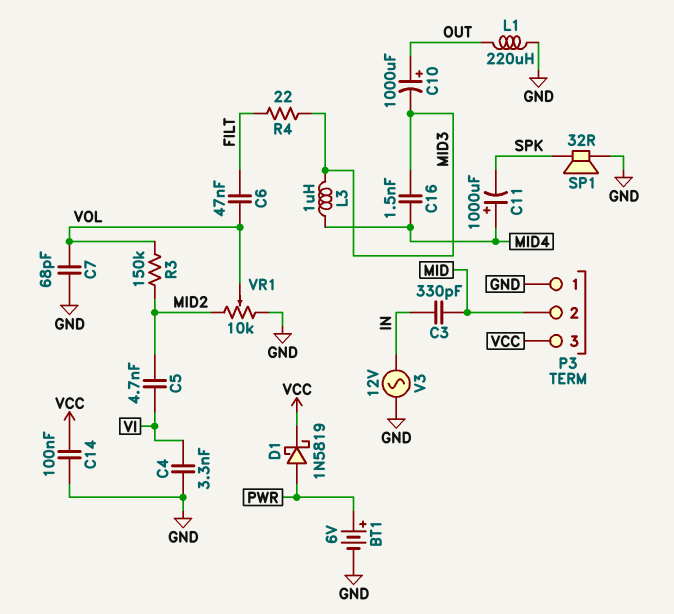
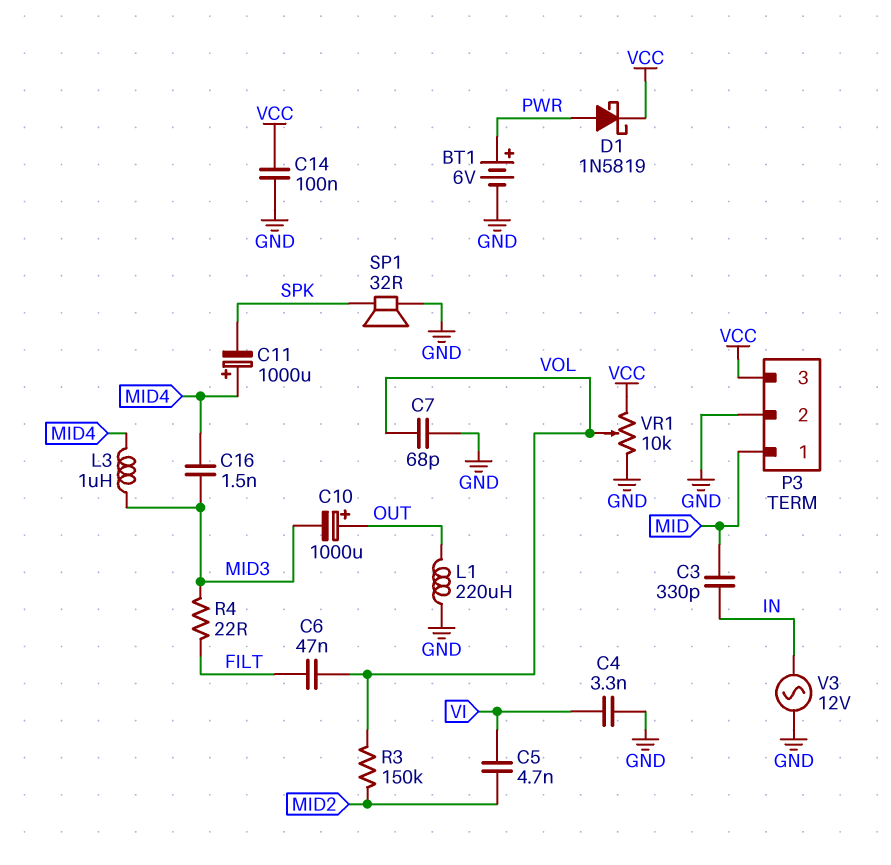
P3 pin 1: GND -> MID
P3 pin 2: MID -> GND
VR1: 10k (GND, MID2, wiper VOL) -> 10k (GND, VCC, wiper VOL)

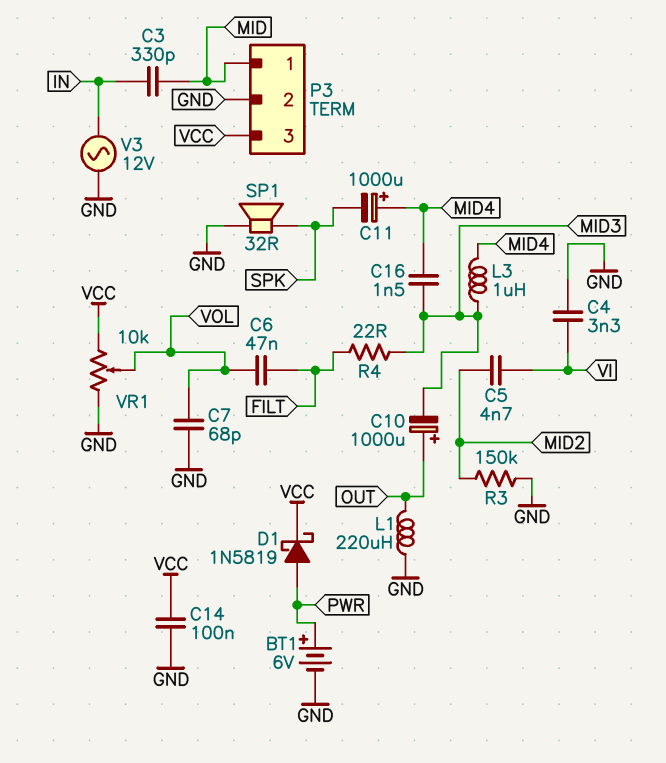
R3: 150k (MID2, VOL) -> 150k (GND, MID2)

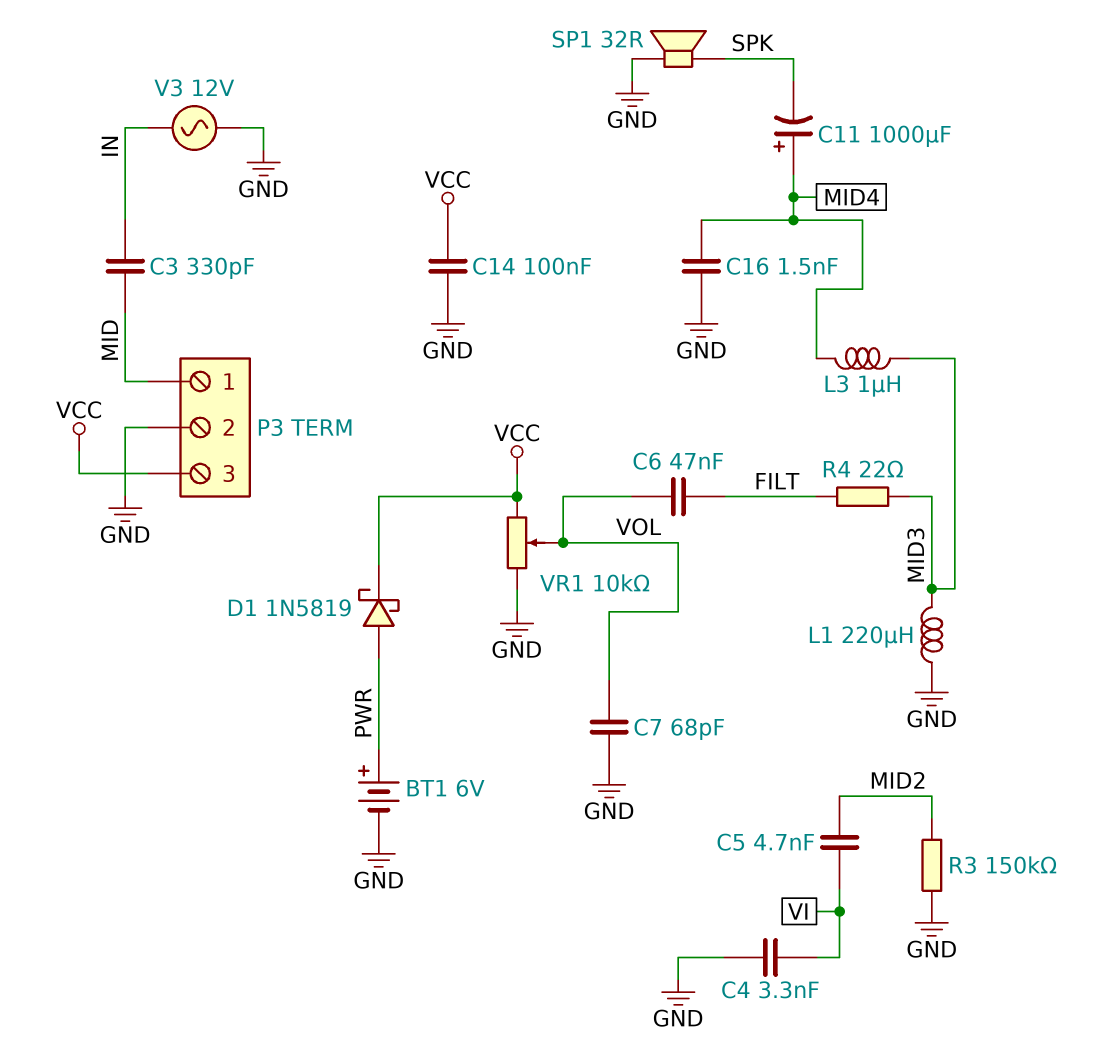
C10: 1000uF (plus OUT, minus MID3) -> none
C16: 1.5nF (MID3, MID4) -> 1.5nF (GND, MID4)
L1: 220uH (GND, OUT) -> 220uH (GND, MID3)

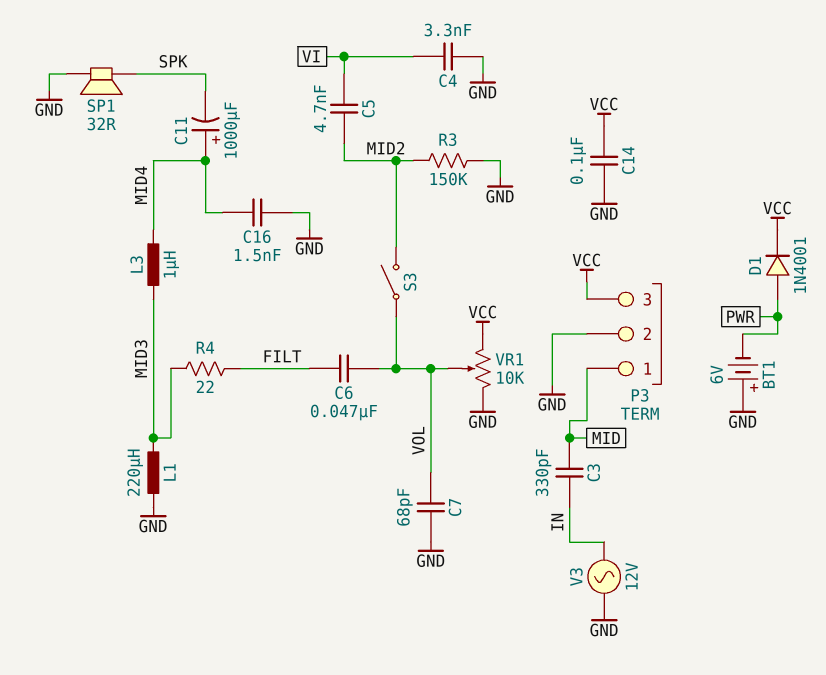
BT1: 6V (plus PWR, minus GND) -> 6V (plus GND, minus PWR)
D1: schottky 1N5819 (A PWR, K VCC) -> diode 1N4001 (A PWR, K VCC)
S3: none -> switch (MID2, VOL)

